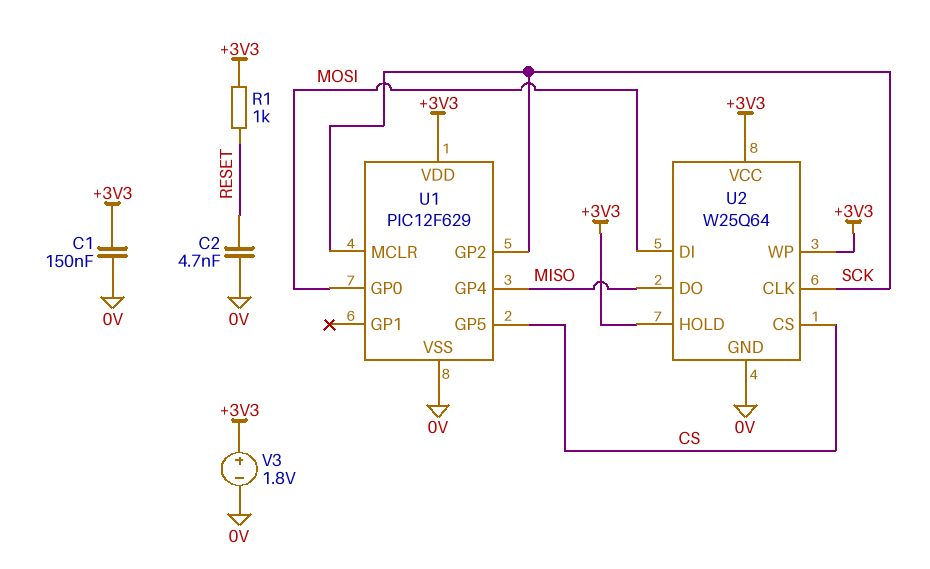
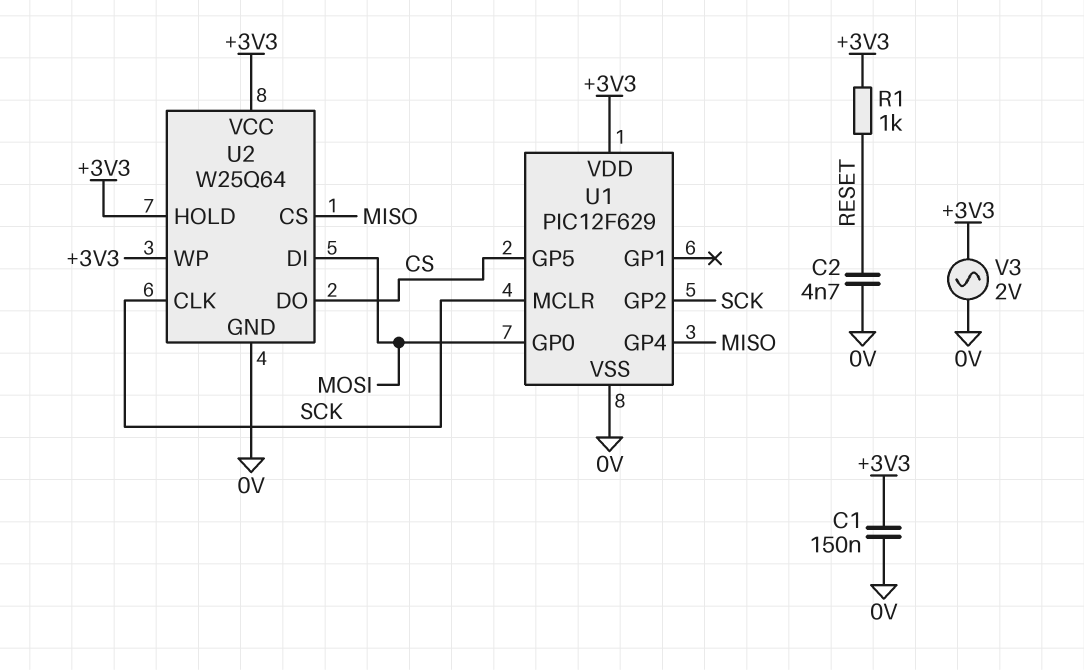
U2 pin CS: CS -> MISO
U2 pin DO: MISO -> CS
V3: 1.8V (plus +3V3, minus 0V) -> AC 2V (+3V3, 0V)

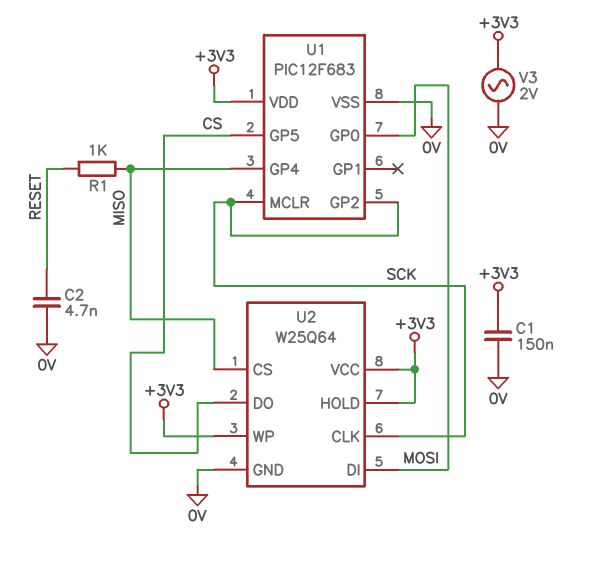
R1: 1k (+3V3, RESET) -> 1k (MISO, RESET)
U1: PIC12F629 -> PIC12F683

